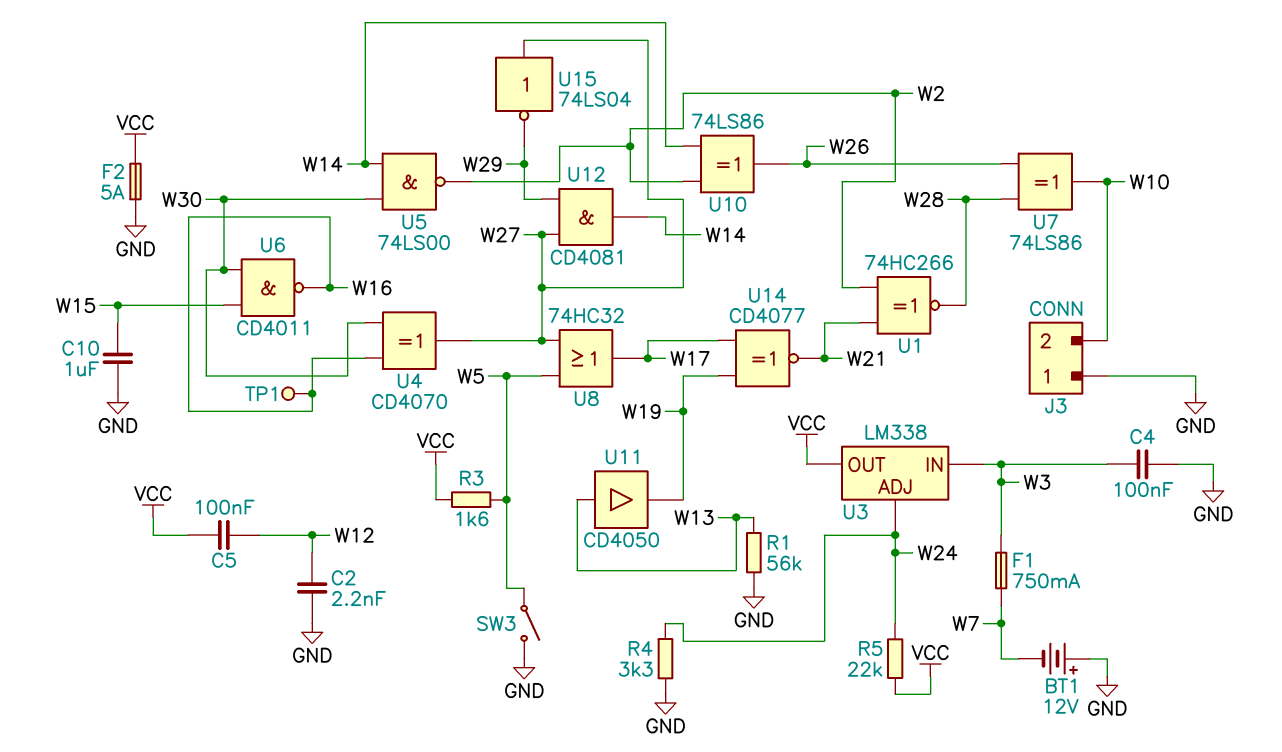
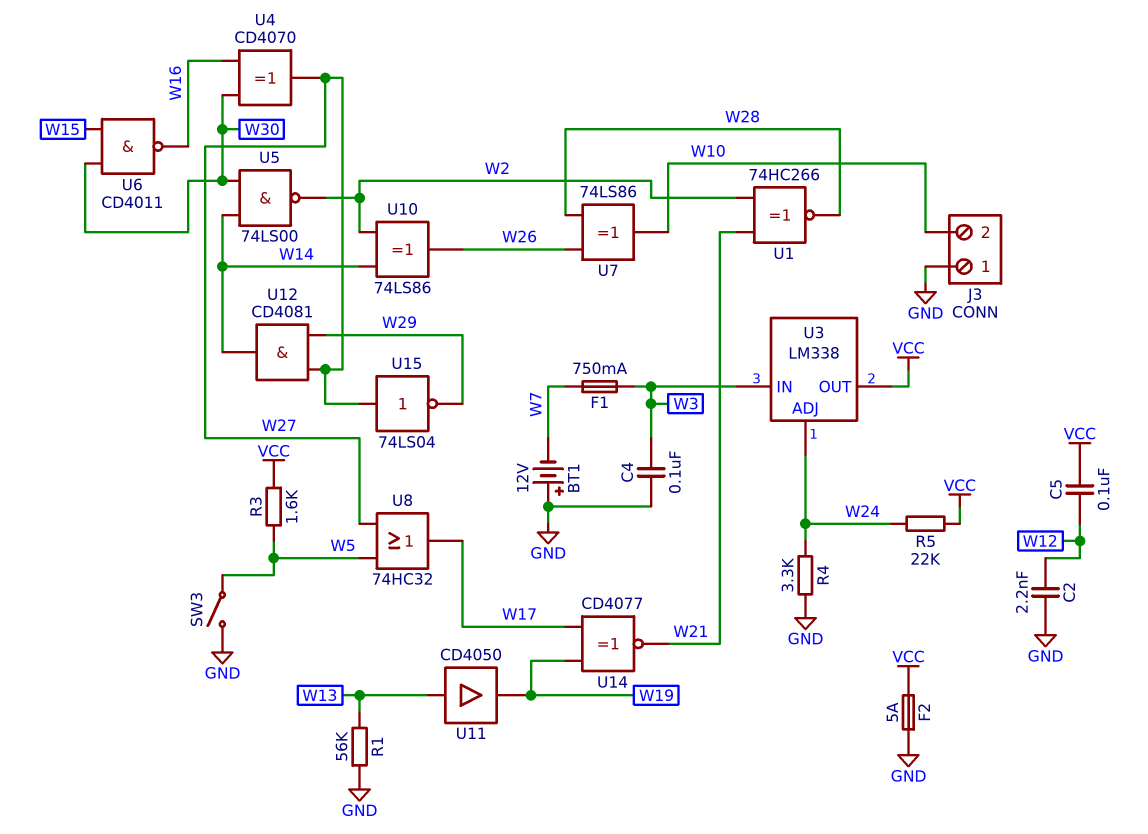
C10: 1uF (GND, W15) -> none
TP1: test point (W16) -> none

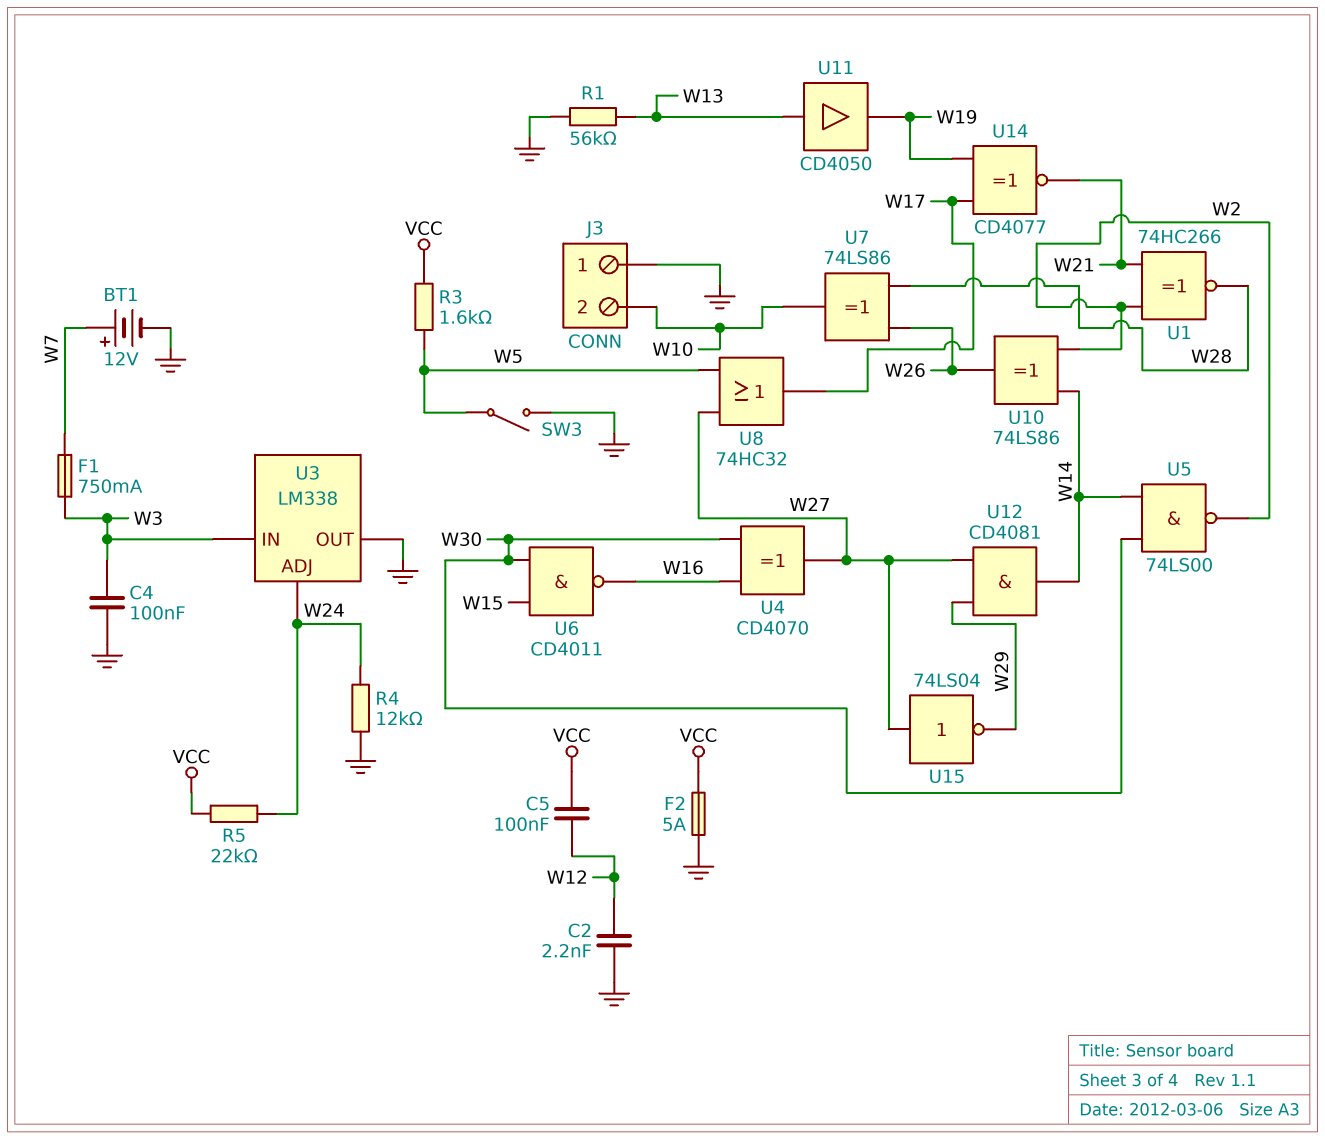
BT1: 12V (plus GND, minus W7) -> 12V (plus W7, minus GND)
R4: 3.3k (GND, W24) -> 12k (GND, W24)
U3 pin OUT: VCC -> GND

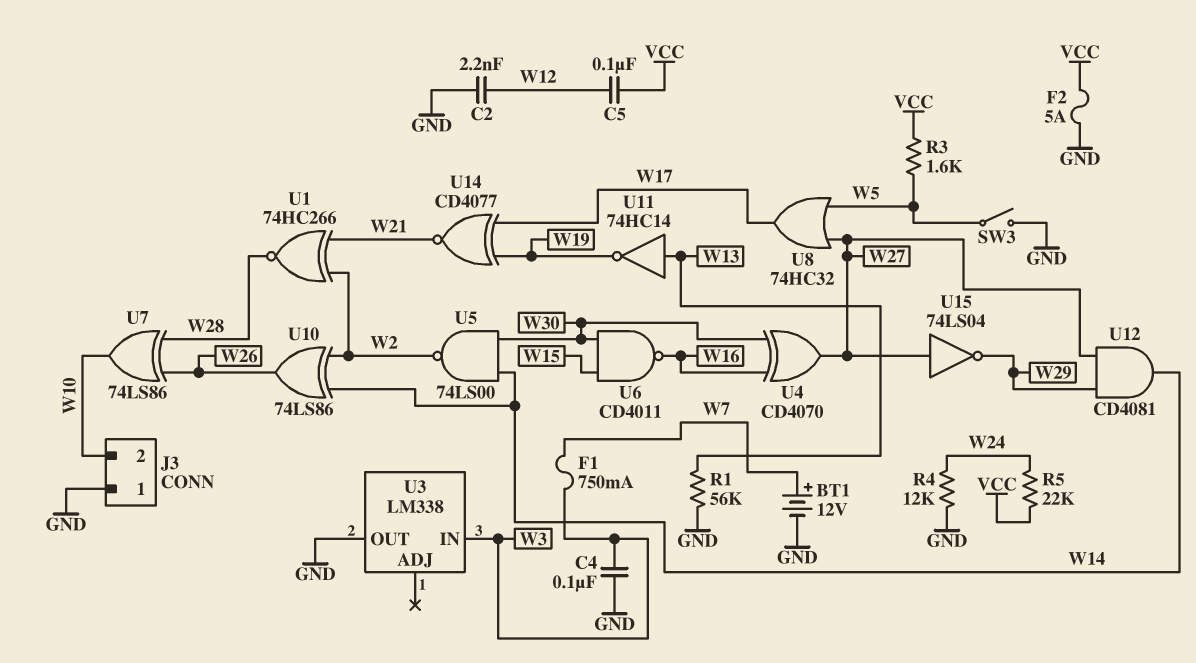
U3 pin ADJ: W24 -> none
U11: buffer CD4050 (in W13, out W19) -> NOT 74HC14 (in W13, out W19)

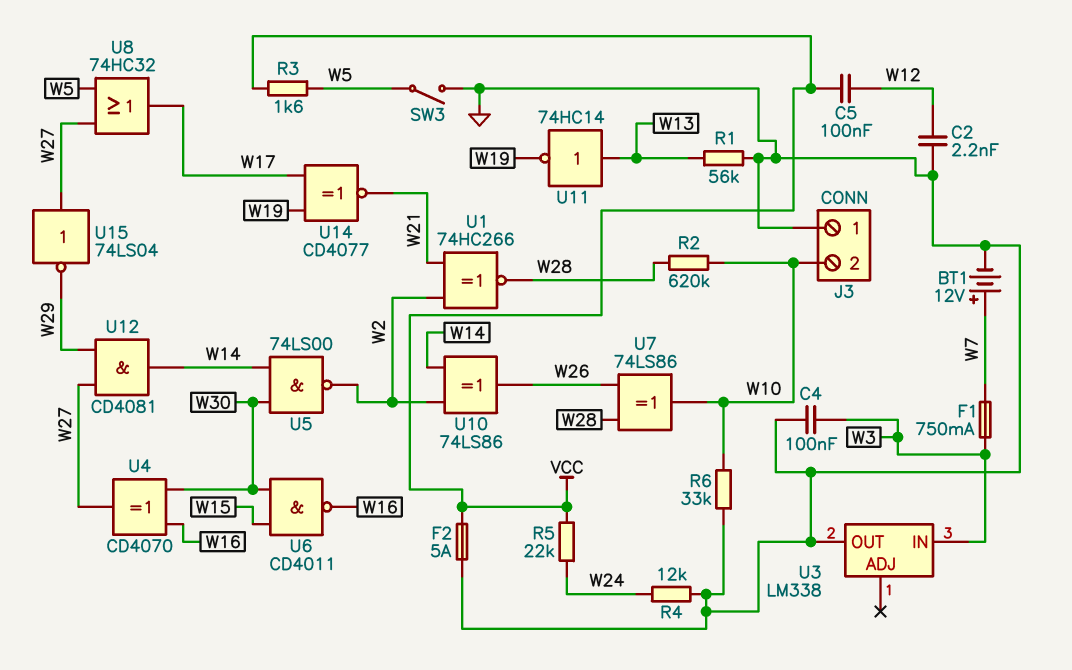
R2: none -> 620k (W10, W28)
R6: none -> 33k (GND, W10)

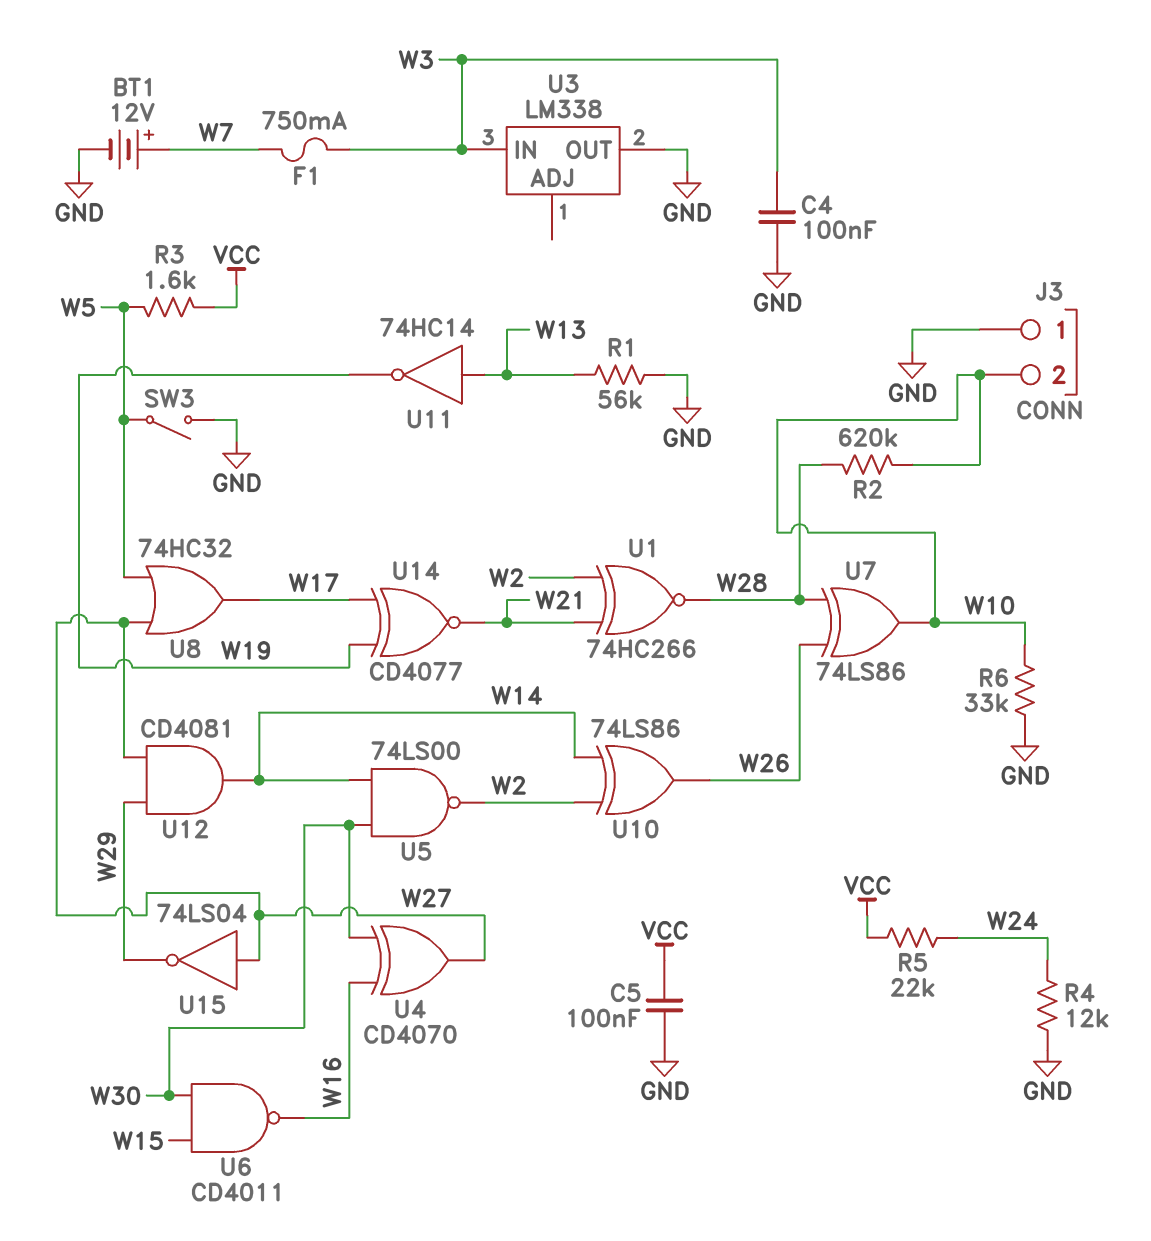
C2: 2.2nF (GND, W12) -> none
C5: 100nF (VCC, W12) -> 100nF (GND, VCC)
F2: 5A (GND, VCC) -> none

